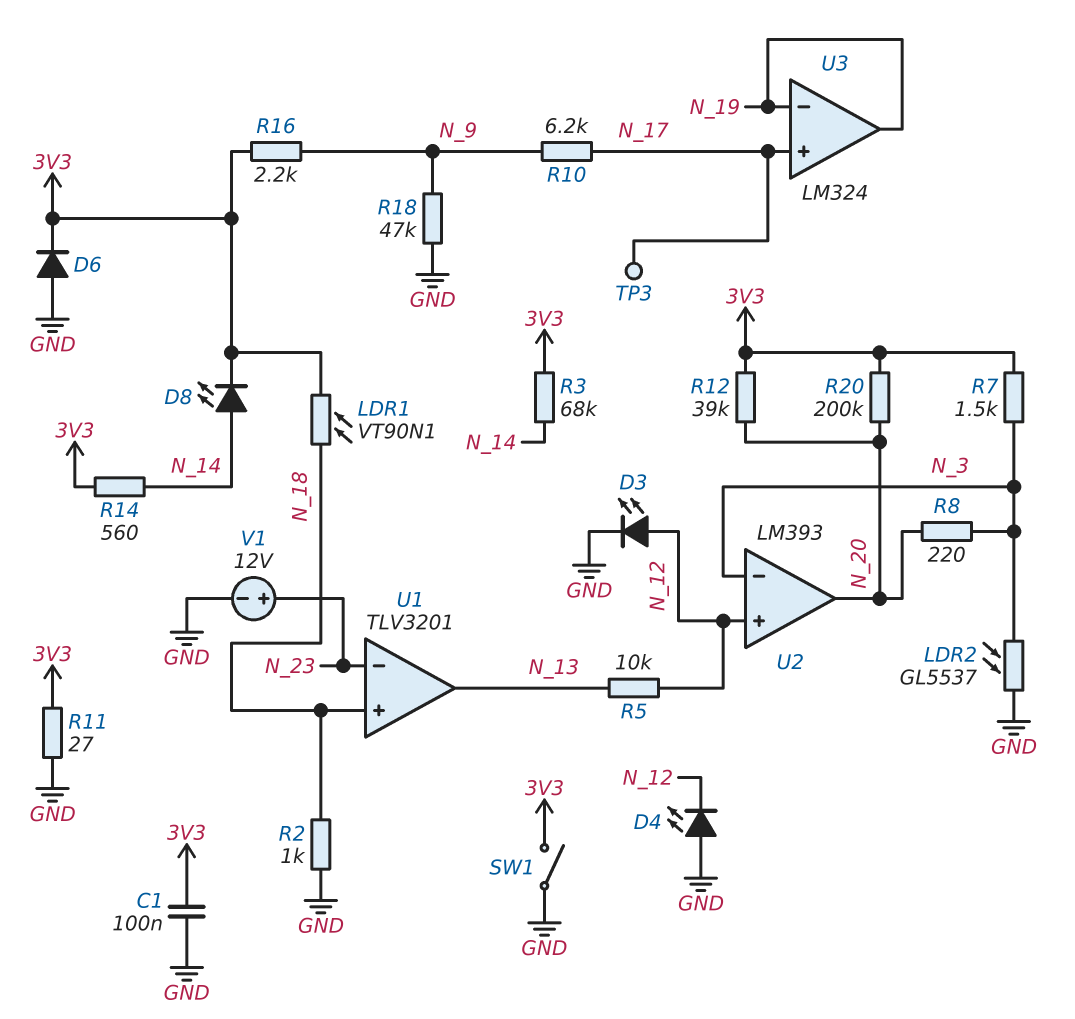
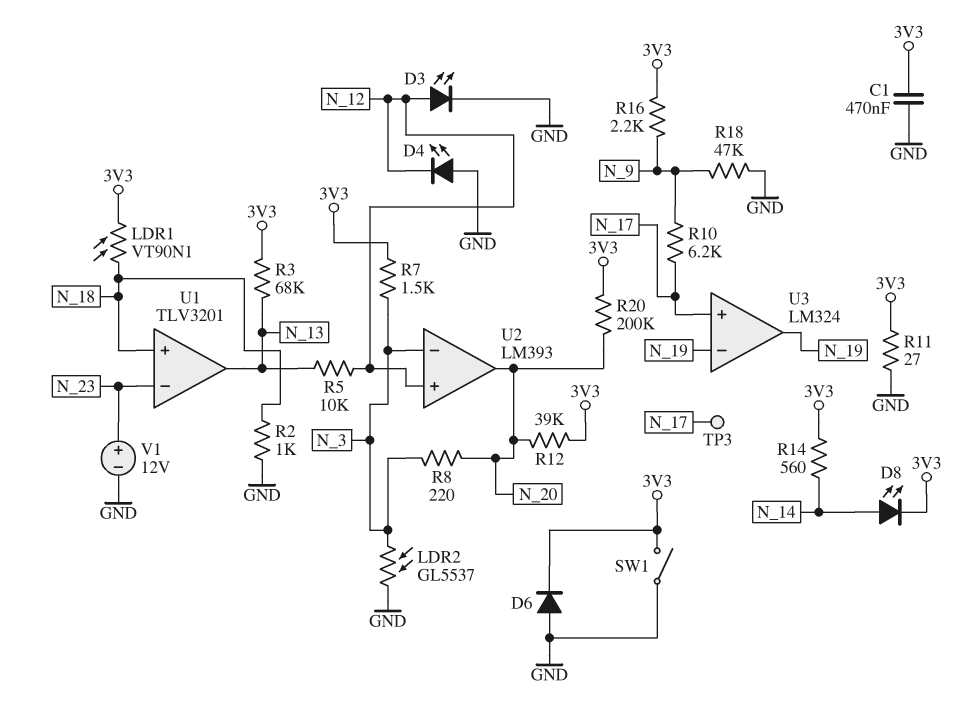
C1: 100nF (3V3, GND) -> 470nF (3V3, GND)
R3: 68k (3V3, N_14) -> 68k (3V3, N_13)

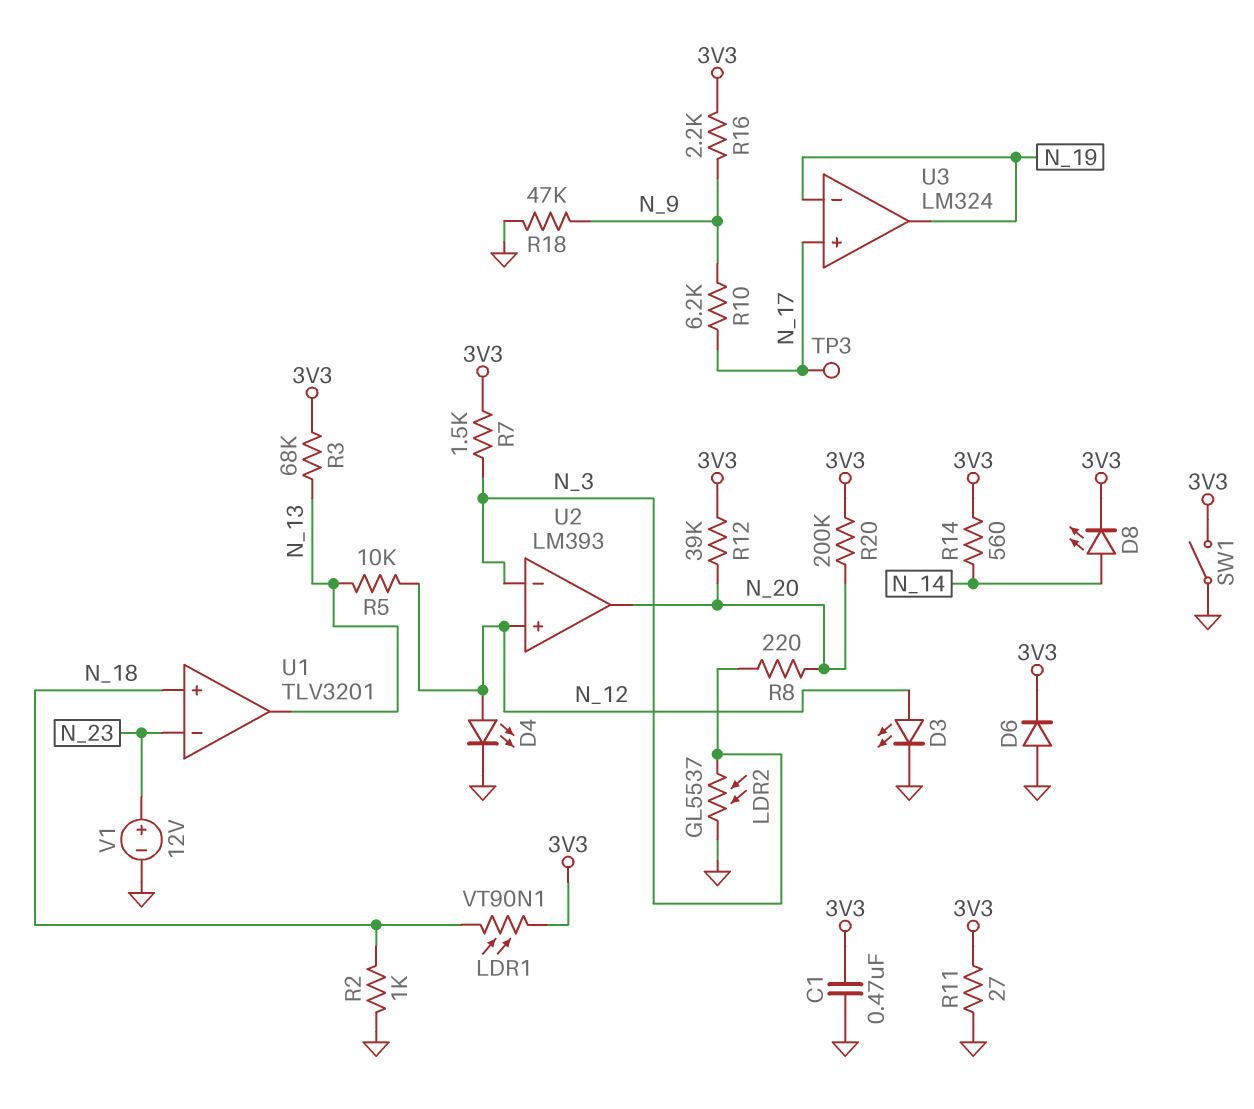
D4: LED (A GND, K N_12) -> LED (A N_12, K GND)

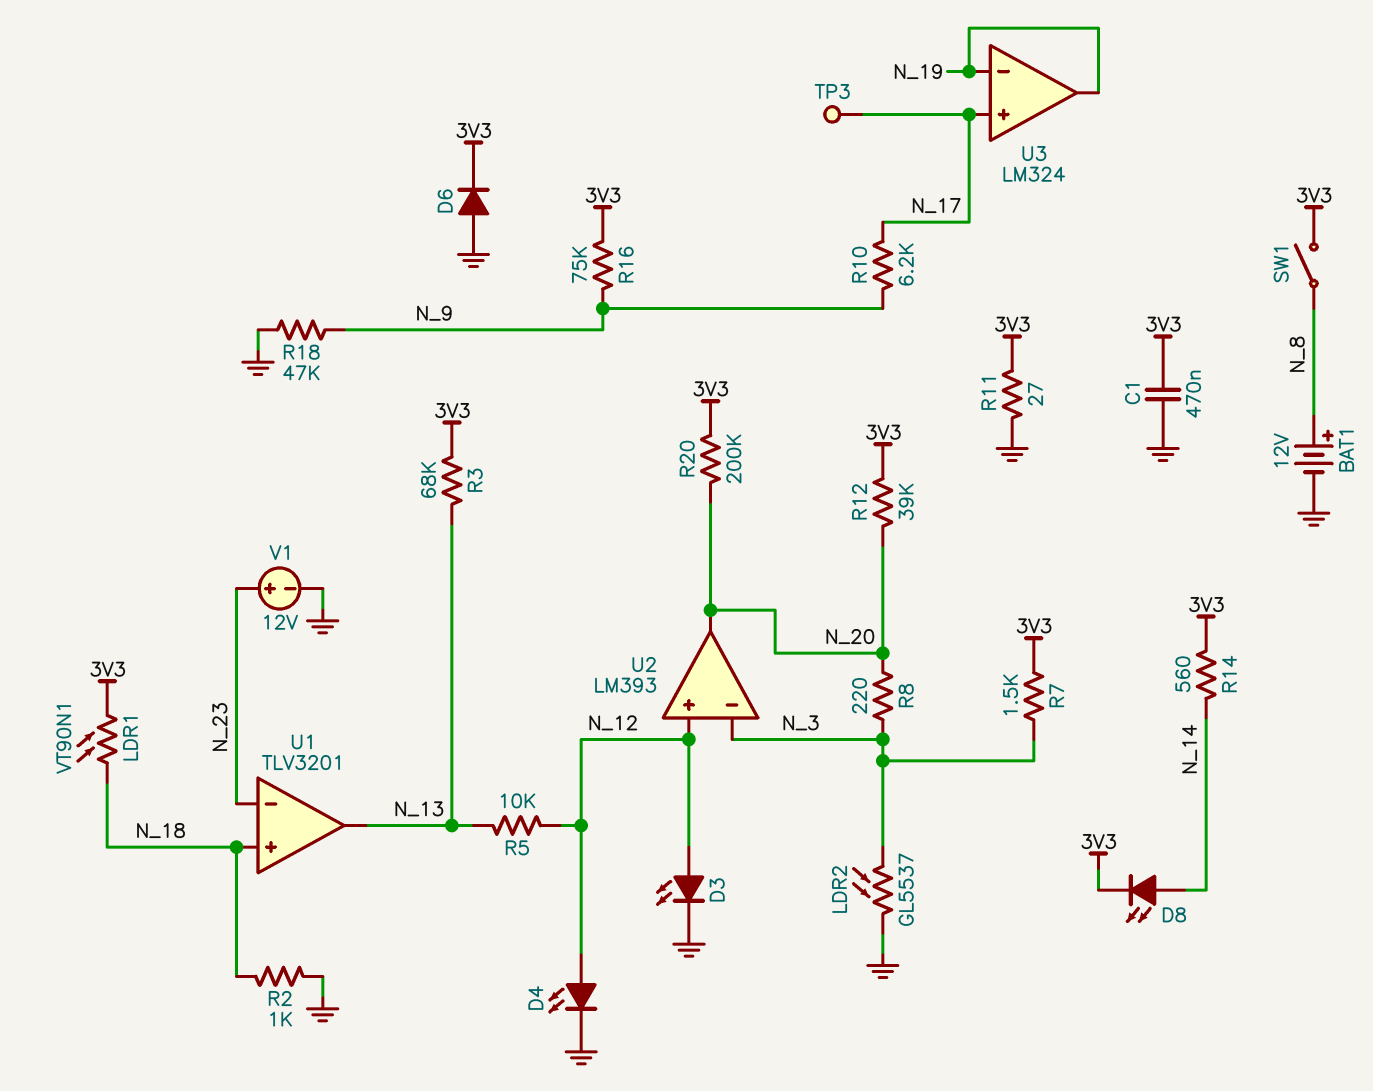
BAT1: none -> 12V (plus N_8, minus GND)
R16: 2.2k (3V3, N_9) -> 75k (3V3, N_9)
SW1: switch (3V3, GND) -> switch (3V3, N_8)

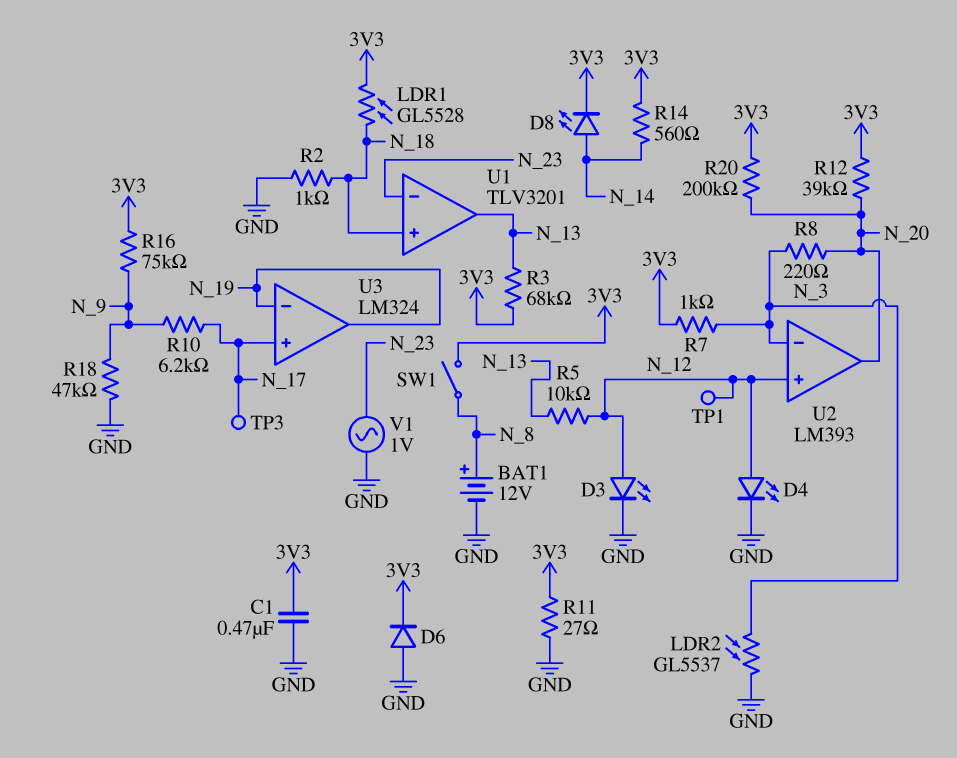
LDR1: VT90N1 (3V3, N_18) -> GL5528 (3V3, N_18)
R7: 1.5k (3V3, N_3) -> 1k (3V3, N_3)
TP1: none -> test point (N_12)
V1: 12V (plus N_23, minus GND) -> AC 1V (GND, N_23)

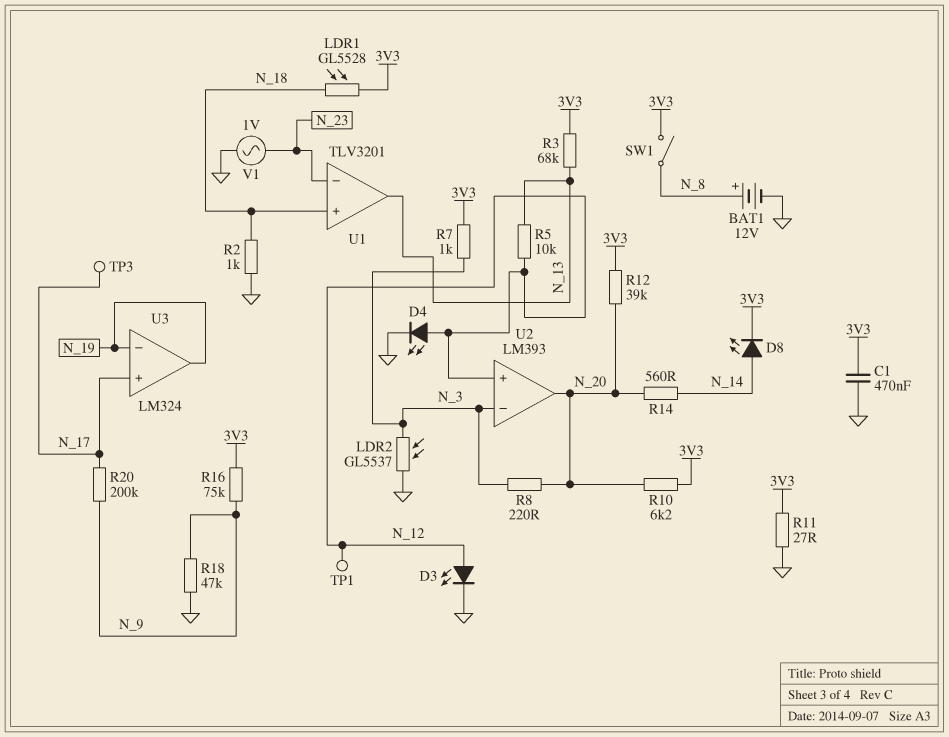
D6: diode (A GND, K 3V3) -> none
R10: 6.2k (N_9, N_17) -> 6.2k (3V3, N_20)
R14: 560 (3V3, N_14) -> 560 (N_14, N_20)
R20: 200k (3V3, N_20) -> 200k (N_9, N_17)

